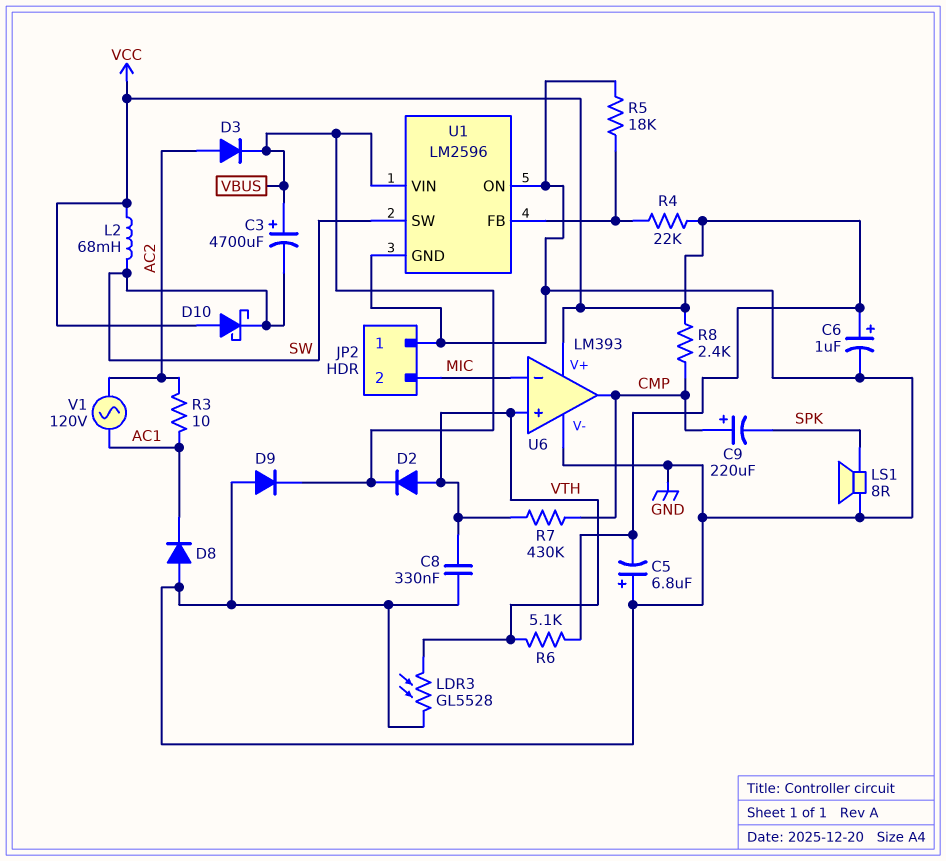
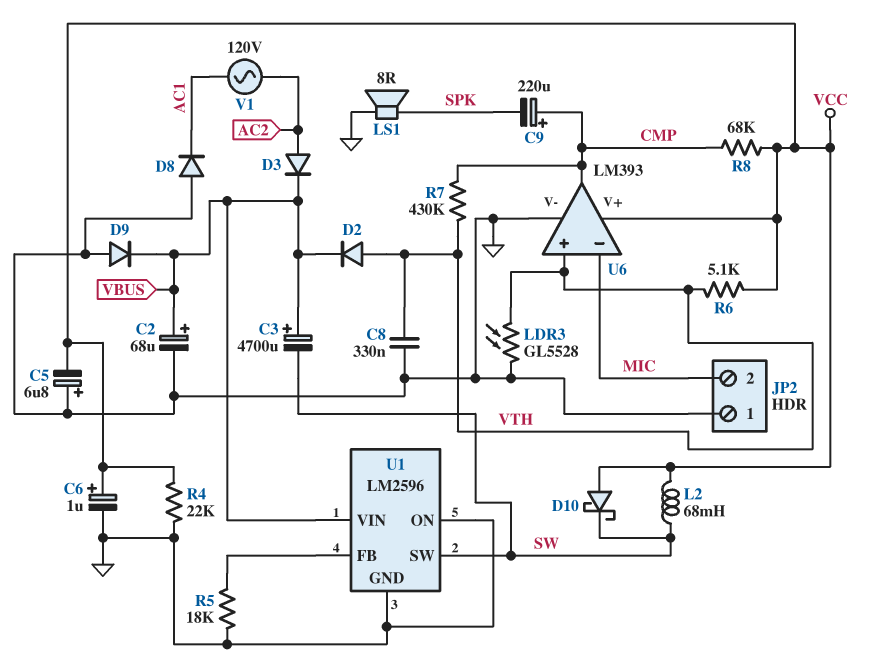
C2: none -> 68uF (plus VBUS, minus GND)
R3: 10 (AC1, AC2) -> none
R4: 22k (U1/FB, VCC) -> 22k (GND, VCC)
R8: 2.4k (CMP, VCC) -> 68k (CMP, VCC)

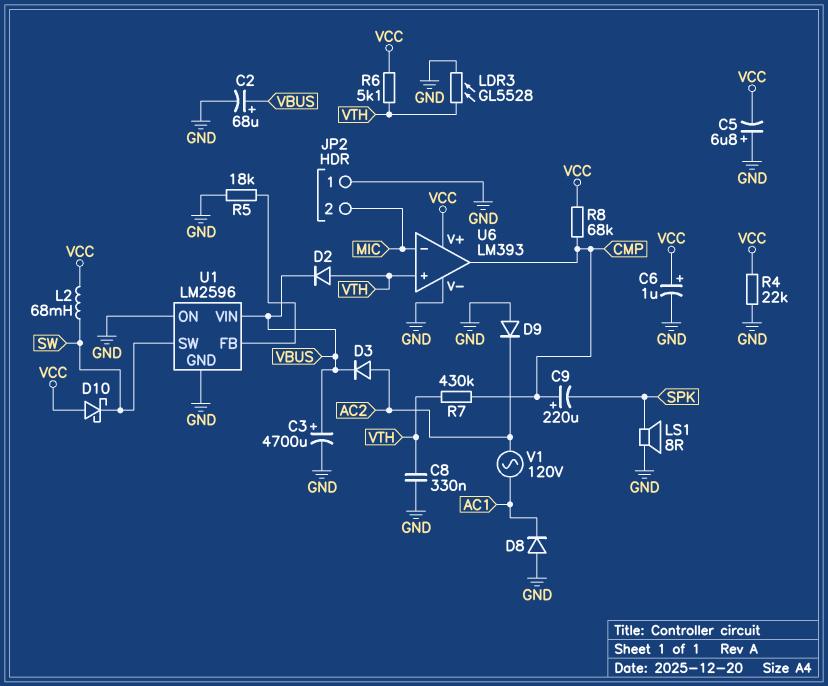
C3: 4700uF (plus VBUS, minus SW) -> 4700uF (plus VBUS, minus GND)
D9: diode (A GND, K VBUS) -> diode (A GND, K AC2)

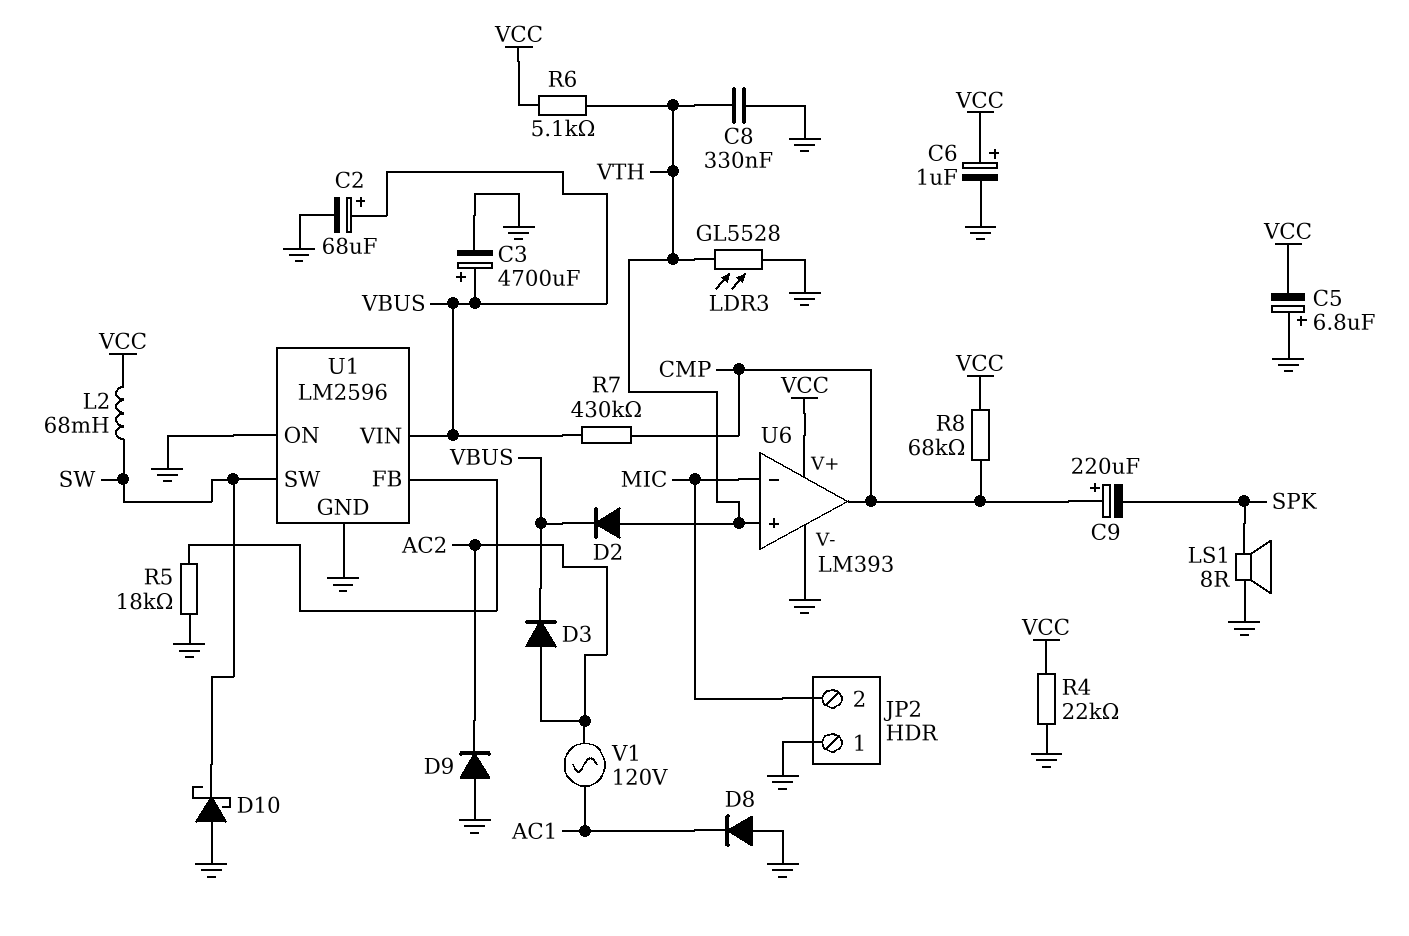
D10: schottky (A VCC, K SW) -> schottky (A GND, K SW)
R7: 430k (CMP, VTH) -> 430k (CMP, VBUS)

